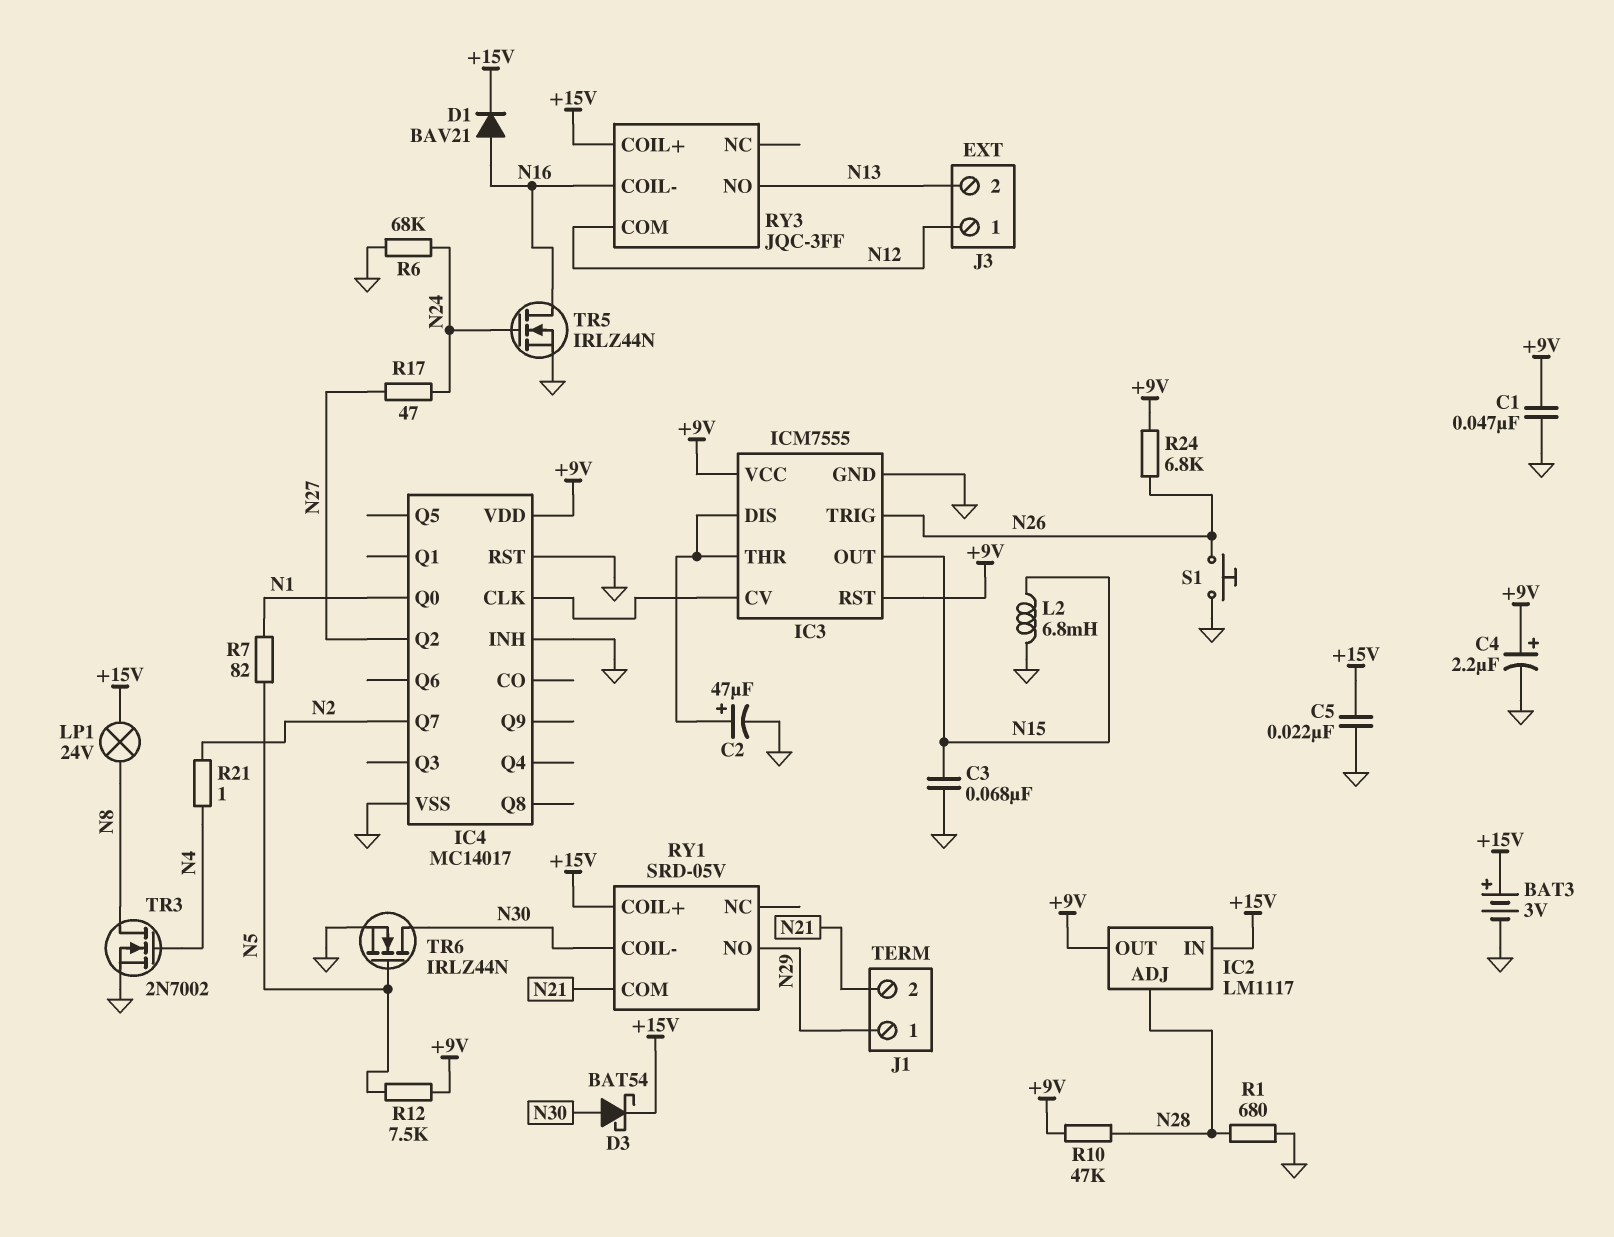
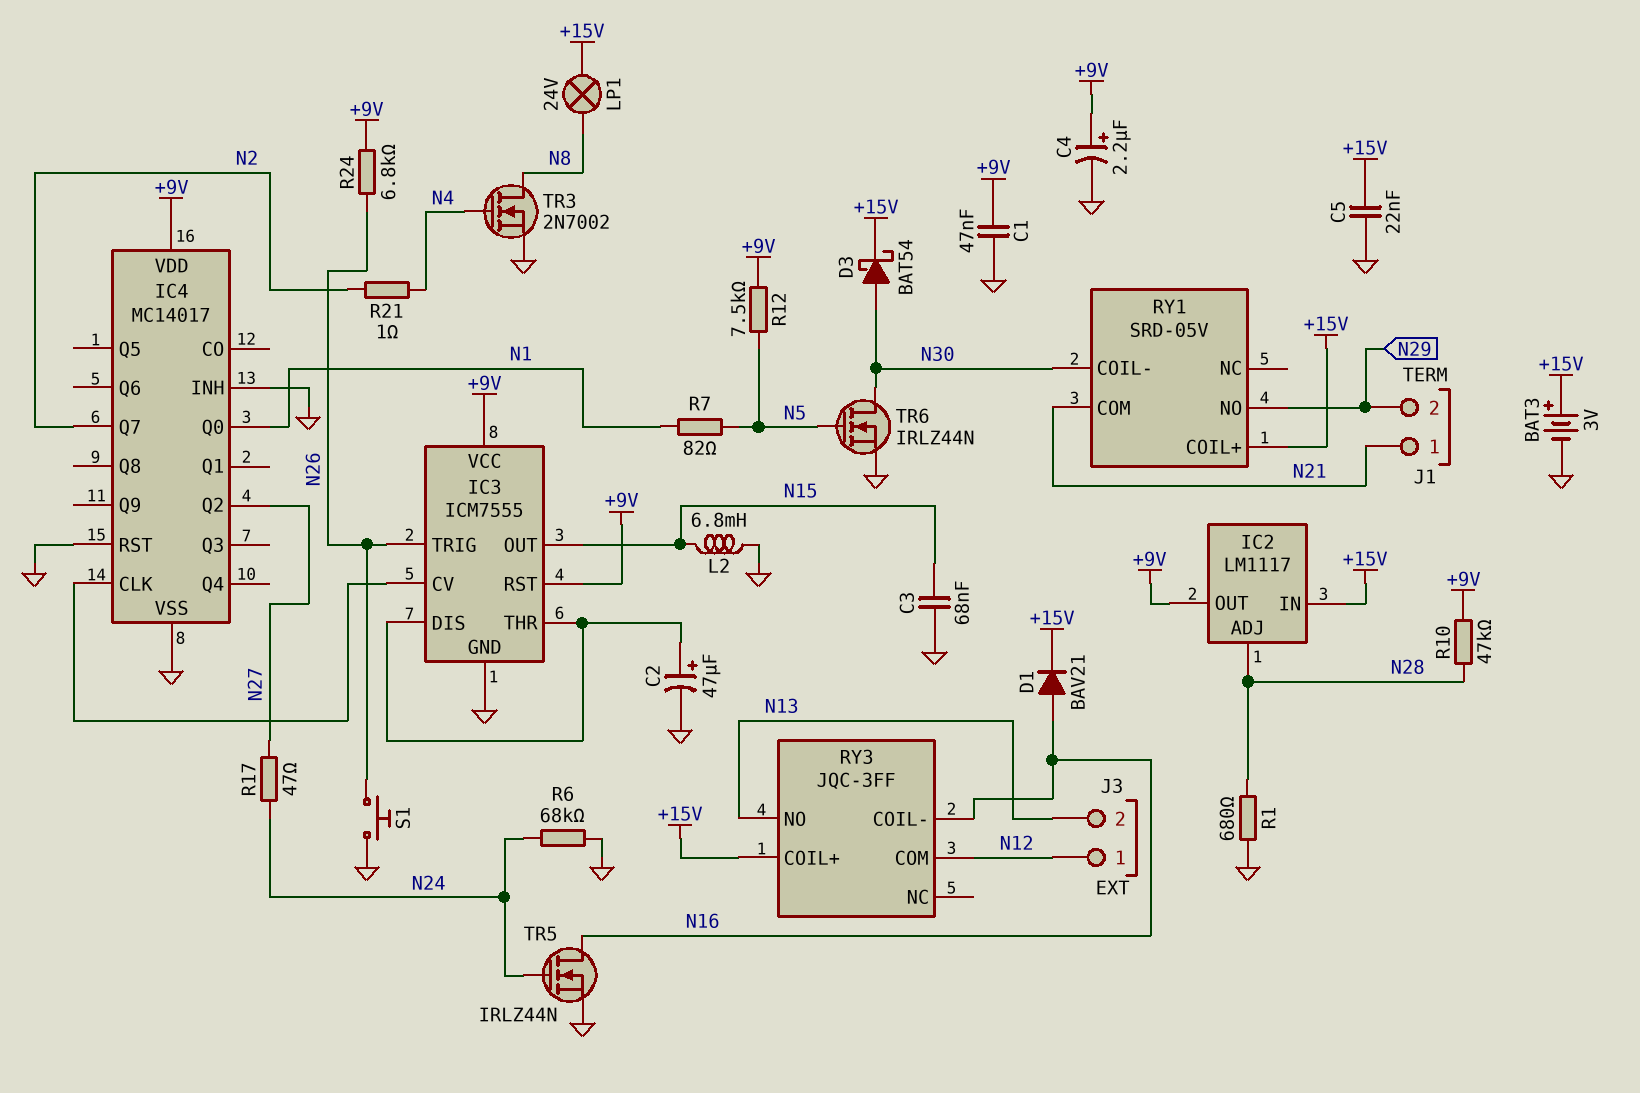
J1 pin 1: N29 -> N21
J1 pin 2: N21 -> N29

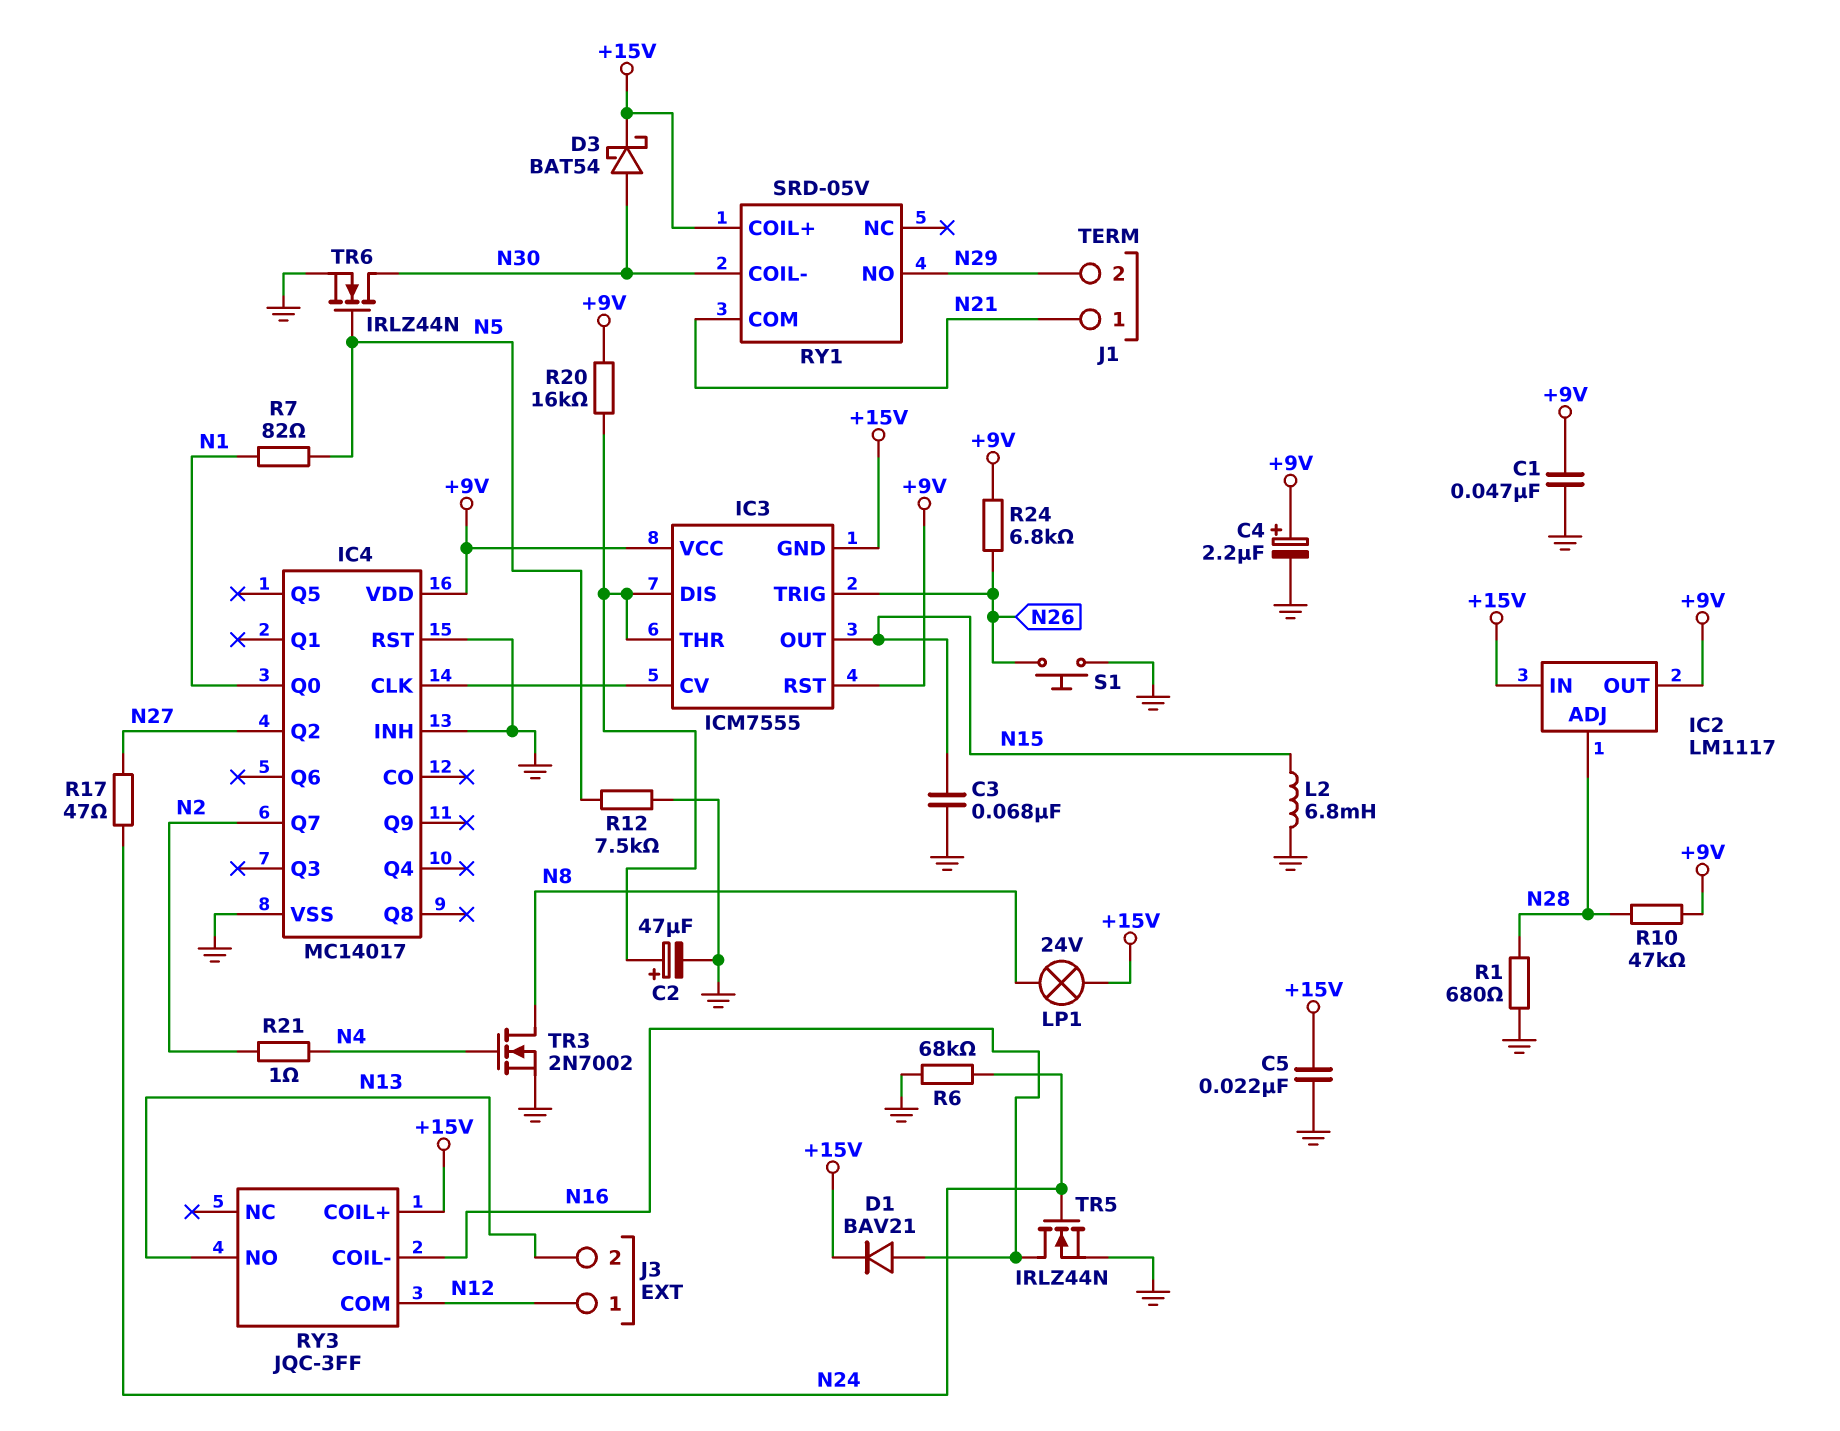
BAT3: 3V (plus +15V, minus GND) -> none
IC3 pin GND: GND -> +15V
R12: 7.5k (+9V, N5) -> 7.5k (GND, N5)
R20: none -> 16k (+9V, IC3/DIS)

